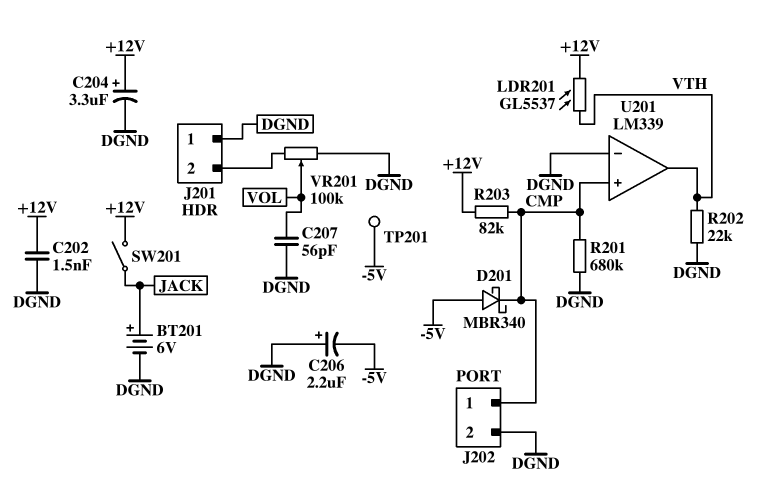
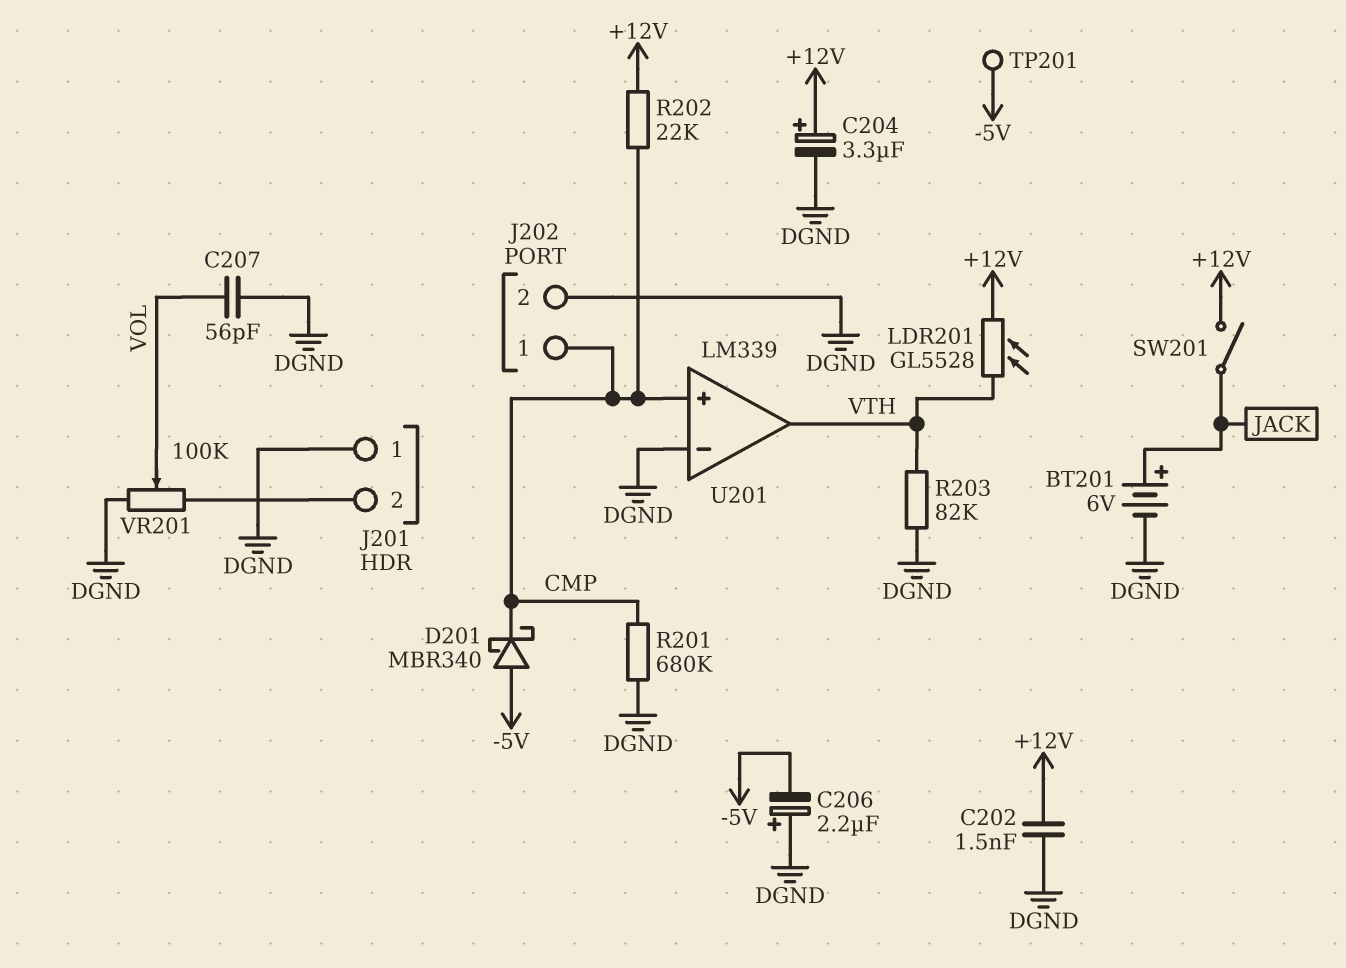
LDR201: GL5537 (+12V, VTH) -> GL5528 (+12V, VTH)
R202: 22k (DGND, VTH) -> 22k (+12V, CMP)
R203: 82k (+12V, CMP) -> 82k (DGND, VTH)

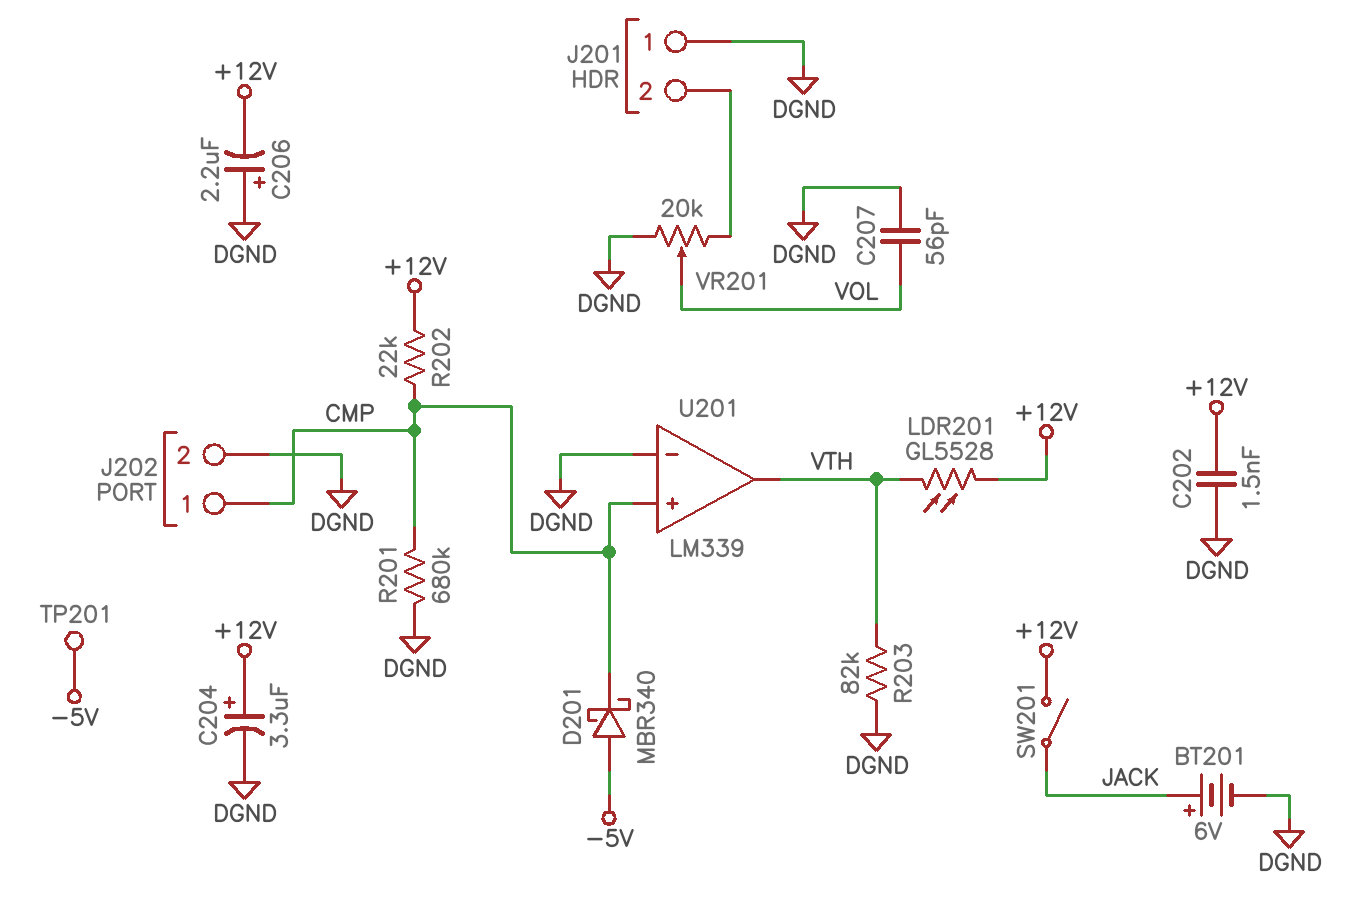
C206: 2.2uF (plus DGND, minus -5V) -> 2.2uF (plus DGND, minus +12V)
VR201: 100k (DGND, J201/2, wiper VOL) -> 20k (DGND, J201/2, wiper VOL)

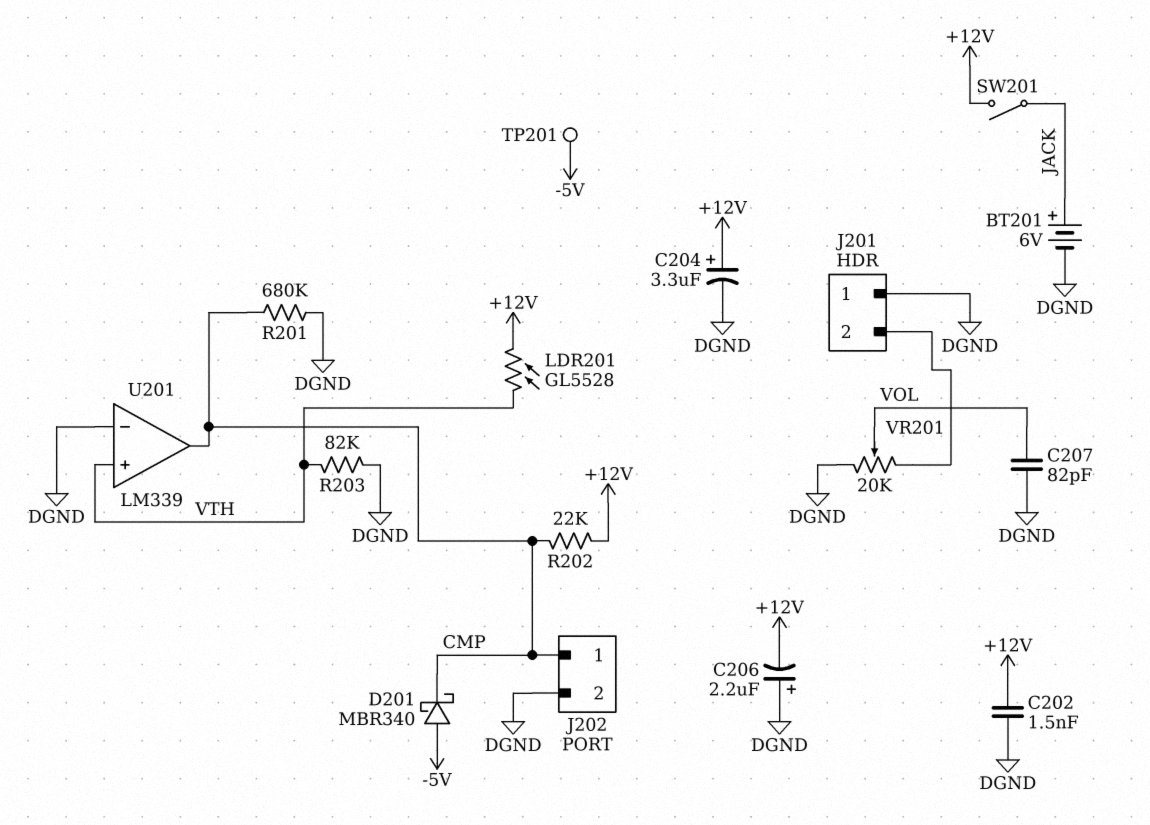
C207: 56pF (DGND, VOL) -> 82pF (DGND, VOL)
U201 pin in+: CMP -> VTH
U201 pin out: VTH -> CMP

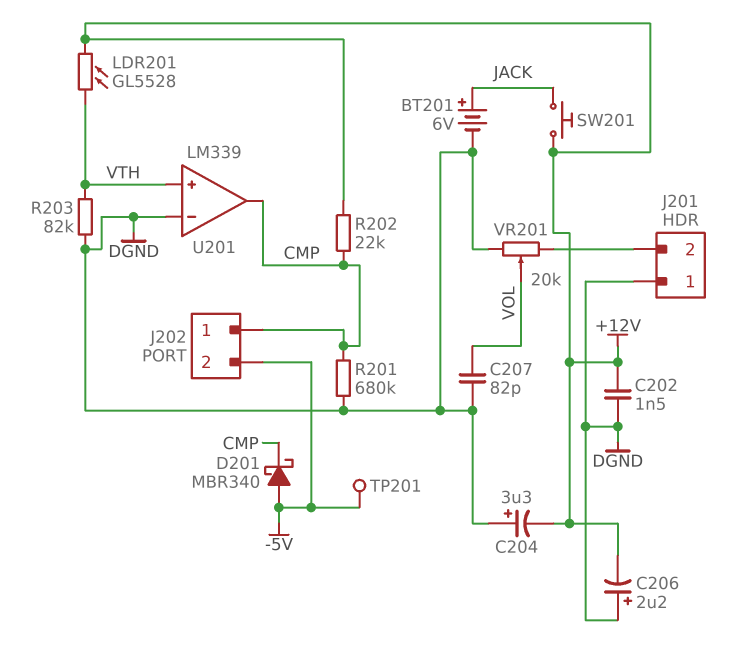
C204: 3.3uF (plus +12V, minus DGND) -> 3.3uF (plus DGND, minus +12V)
J202 pin 2: DGND -> -5V
SW201: switch (+12V, JACK) -> button (+12V, JACK)

